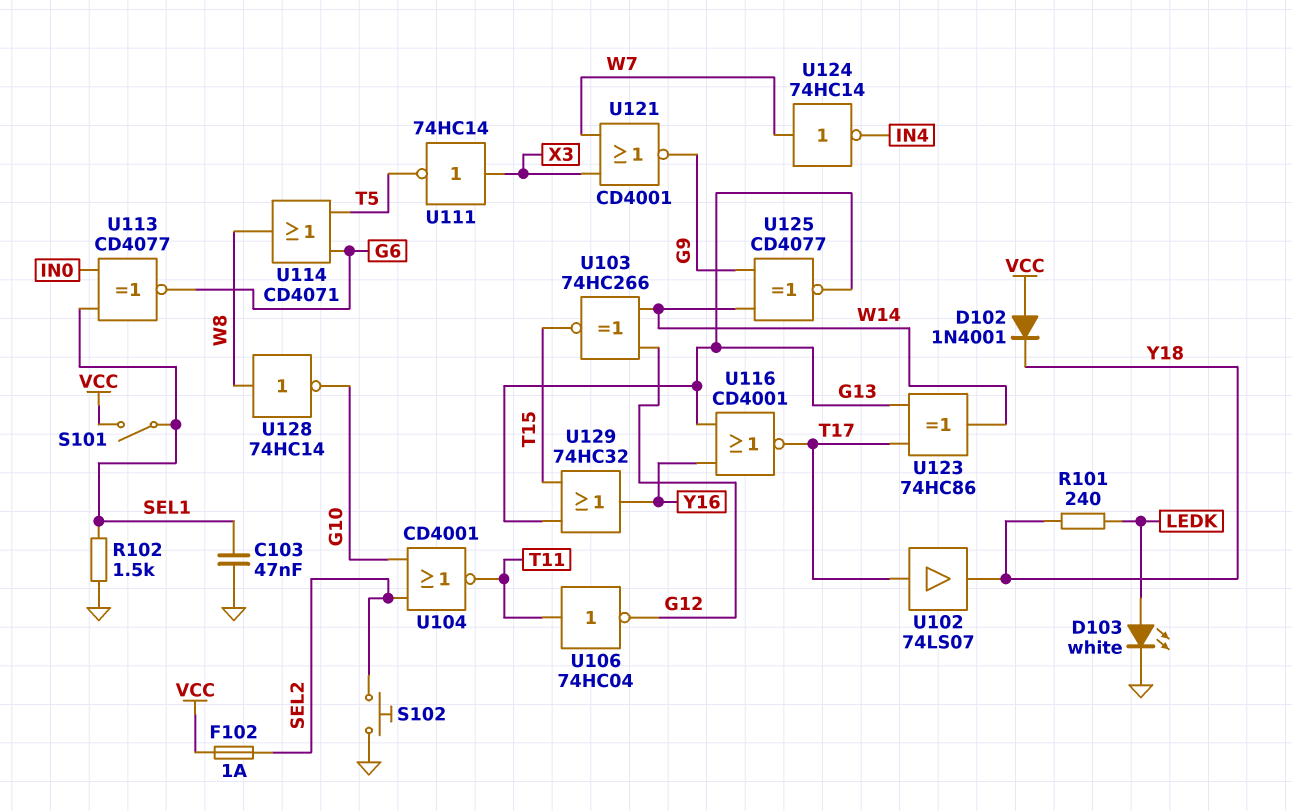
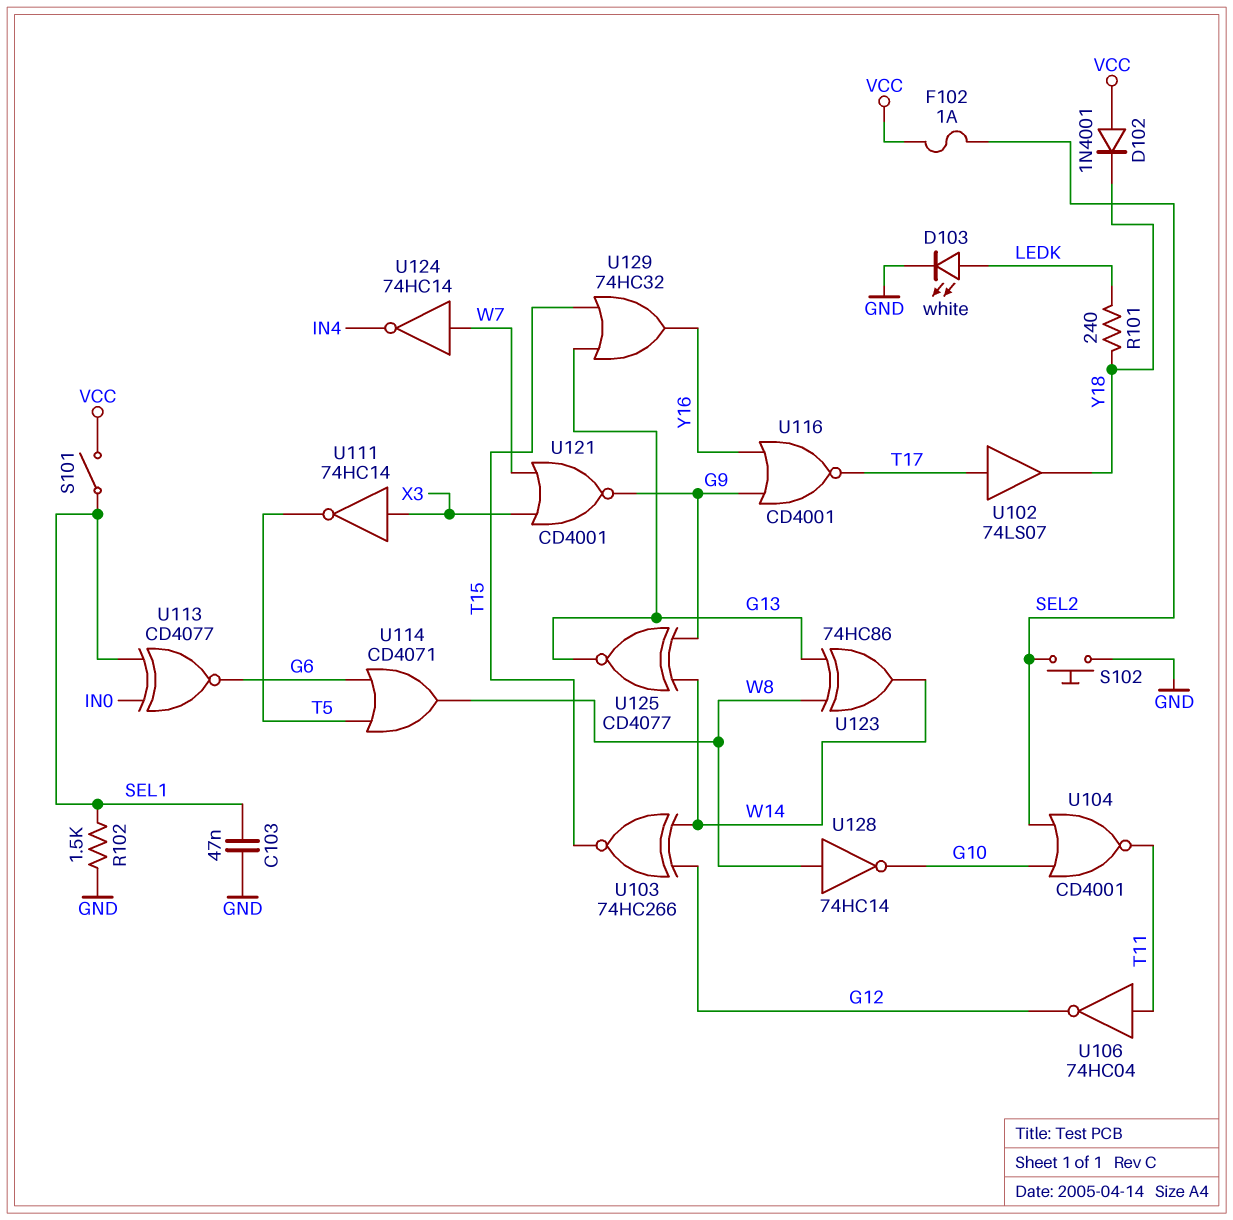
U116: NOR CD4001 (in G13, in Y16, out T17) -> NOR CD4001 (in G9, in Y16, out T17)
U123: XOR 74HC86 (in G13, in T17, out W14) -> XOR 74HC86 (in G13, in W8, out W14)

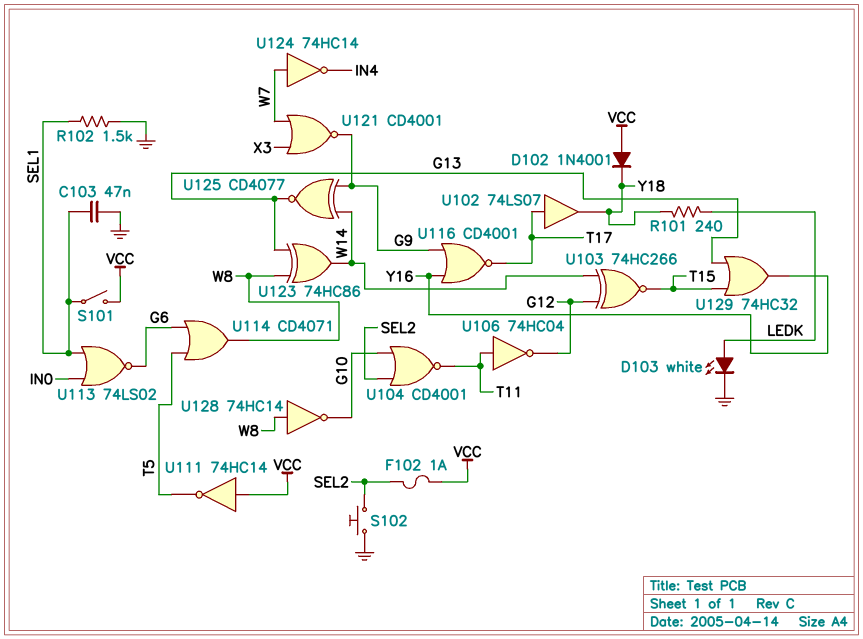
U111: NOT 74HC14 (in X3, out T5) -> NOT 74HC14 (in VCC, out T5)
U113: XNOR CD4077 (in IN0, in SEL1, out G6) -> NOR 74LS02 (in IN0, in SEL1, out G6)

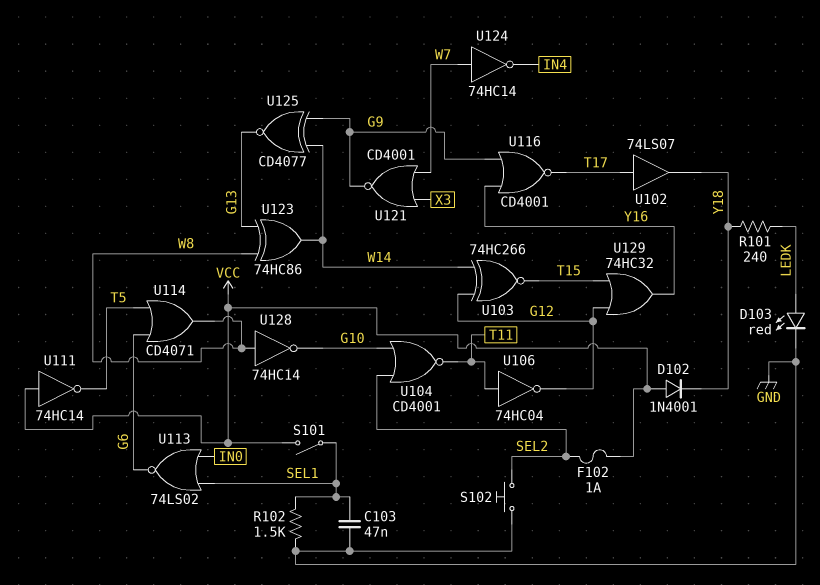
D103: LED white (A LEDK, K GND) -> LED red (A LEDK, K GND)
U129: OR 74HC32 (in G13, in T15, out Y16) -> OR 74HC32 (in G12, in T15, out Y16)

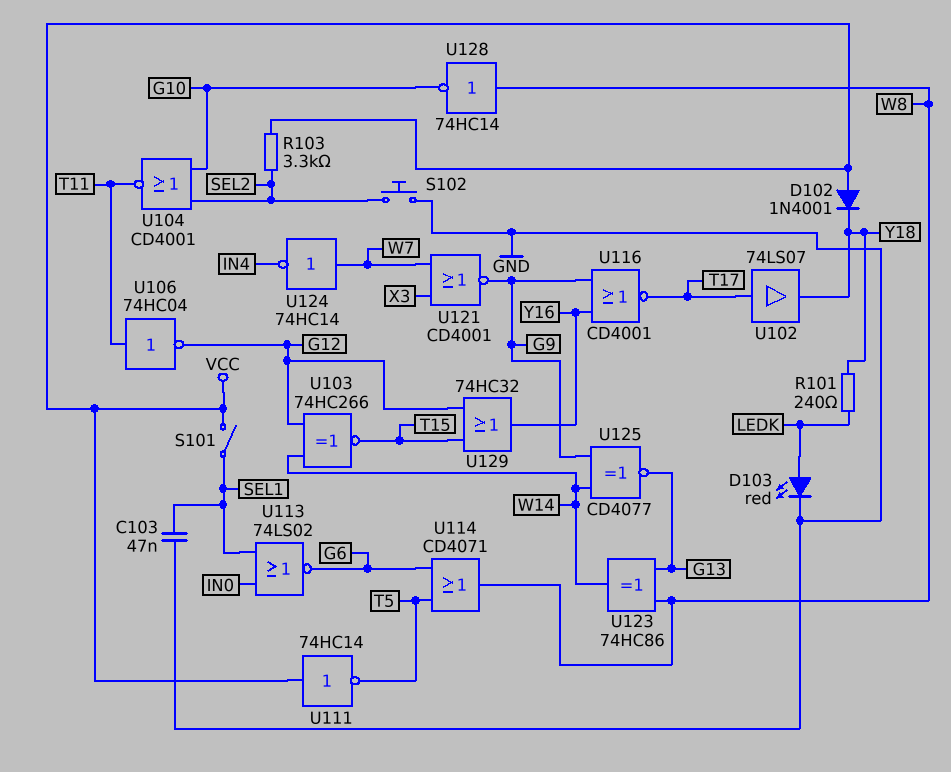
F102: 1A (SEL2, VCC) -> none
R102: 1.5k (GND, SEL1) -> none
R103: none -> 3.3k (SEL2, VCC)

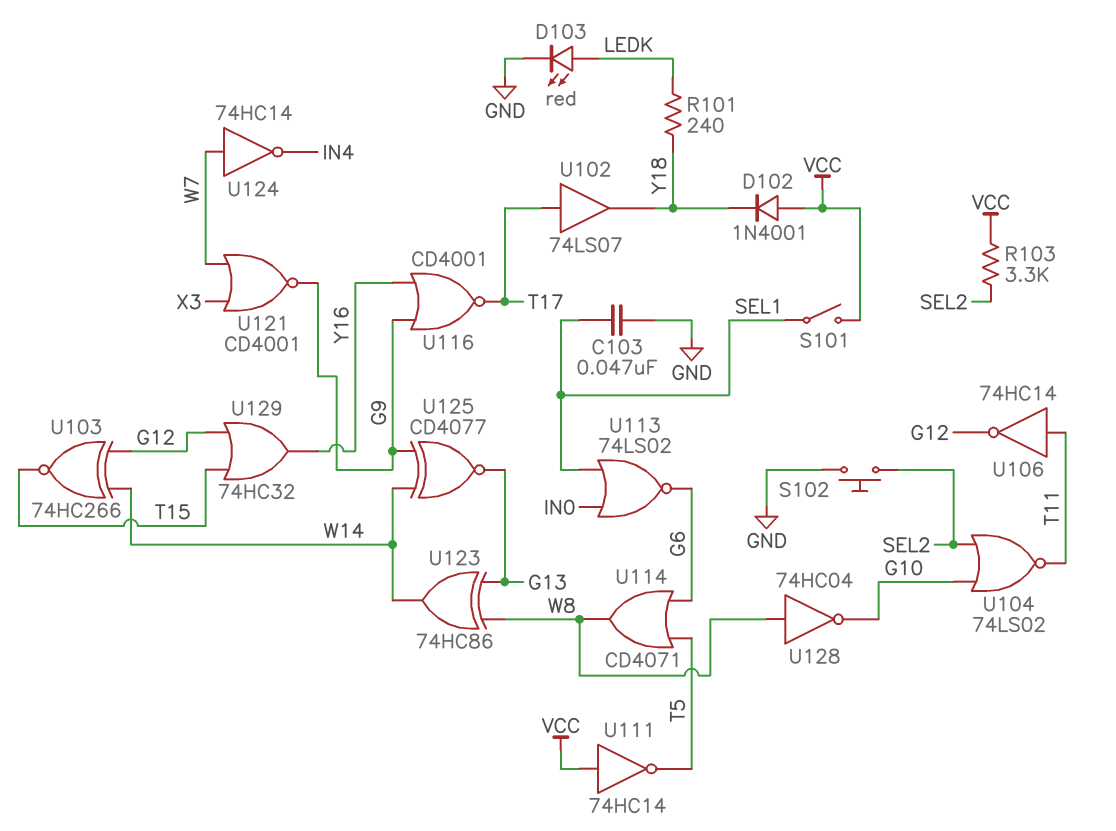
U104: NOR CD4001 (in G10, in SEL2, out T11) -> NOR 74LS02 (in G10, in SEL2, out T11)
U106: NOT 74HC04 (in T11, out G12) -> NOT 74HC14 (in T11, out G12)
U128: NOT 74HC14 (in W8, out G10) -> NOT 74HC04 (in W8, out G10)

